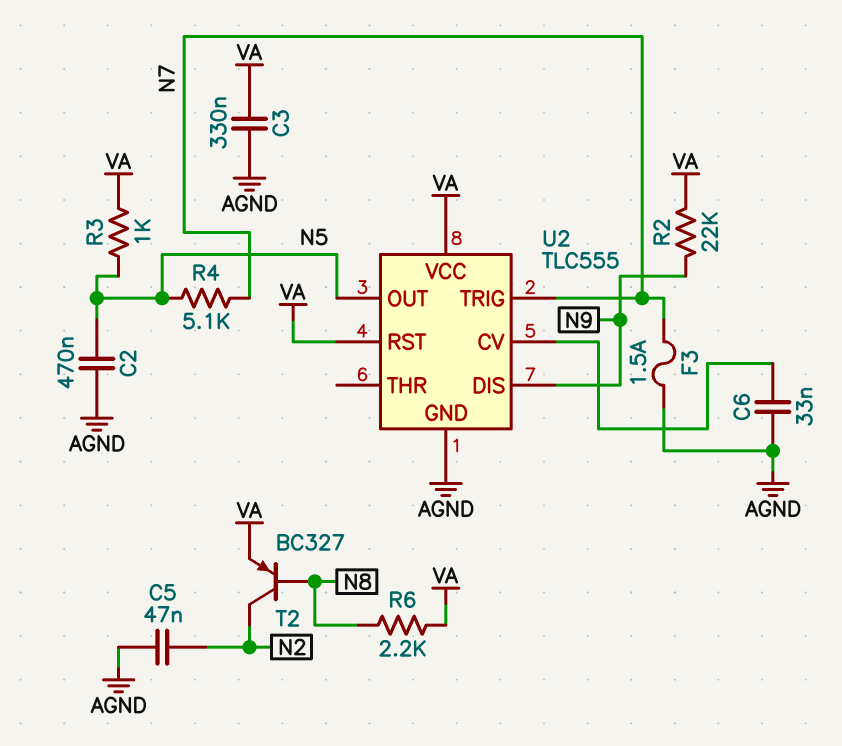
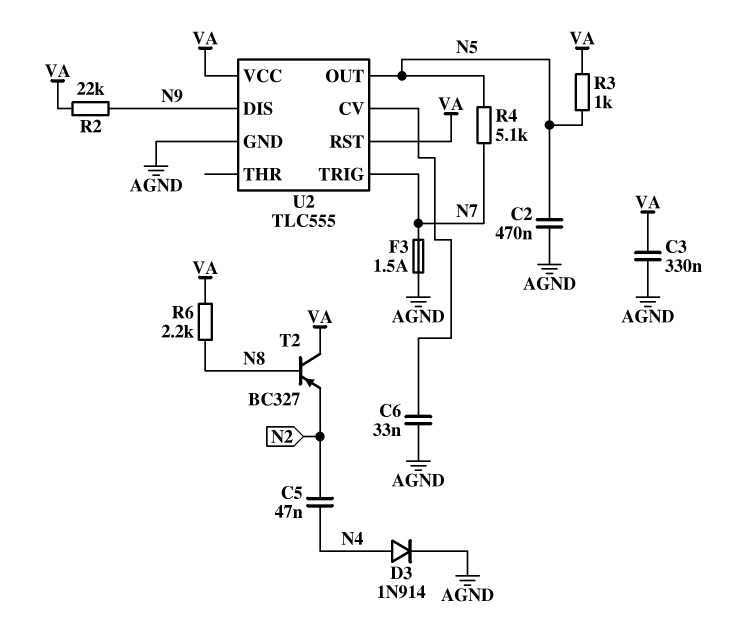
C5: 47nF (AGND, N2) -> 47nF (N2, N4)
D3: none -> diode 1N914 (A N4, K AGND)
T2: PNP BC327 (B N8, C N2, E VA) -> PNP BC327 (B N8, C VA, E N2)

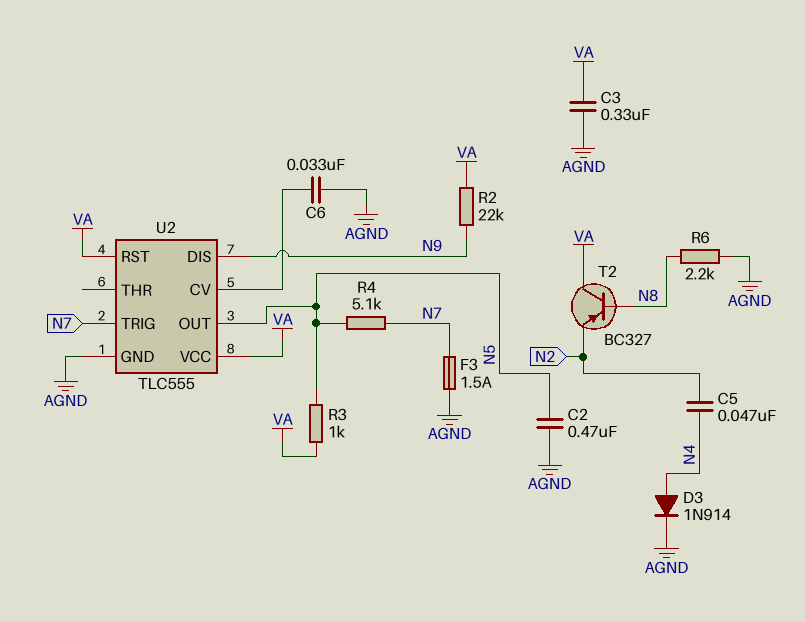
R6: 2.2k (N8, VA) -> 2.2k (AGND, N8)

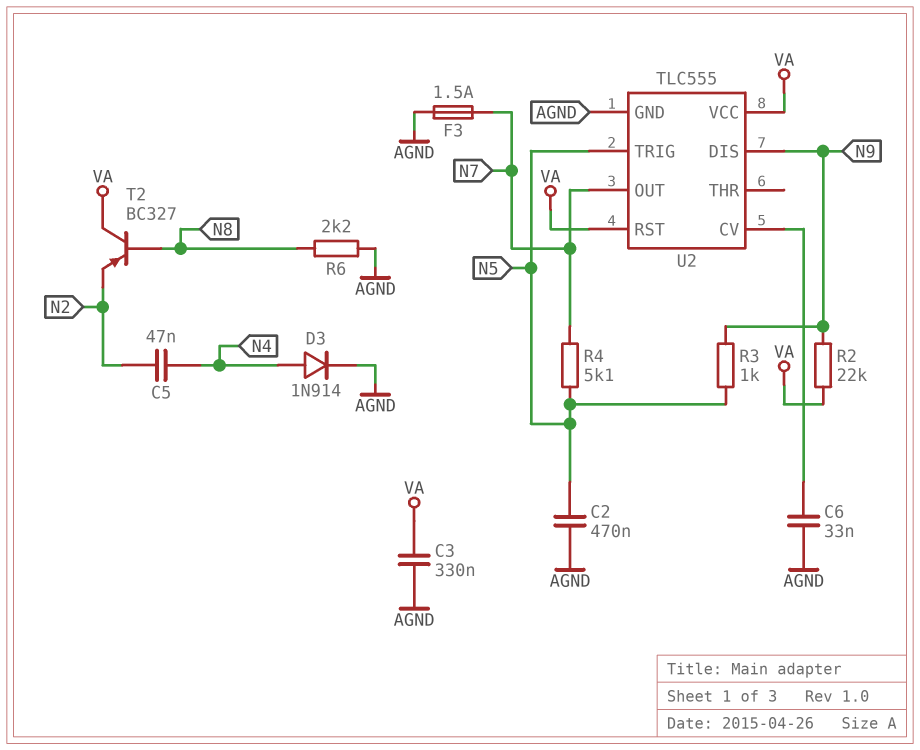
R3: 1k (N5, VA) -> 1k (N5, N9)
U2 pin OUT: N5 -> N7
U2 pin TRIG: N7 -> N5

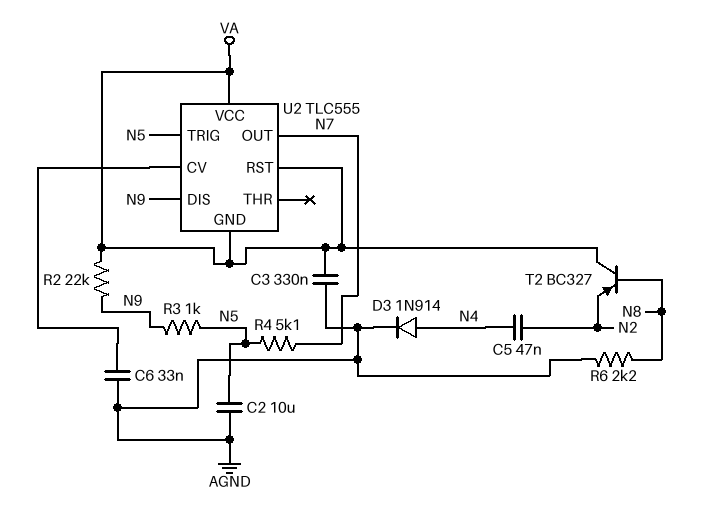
C2: 470nF (AGND, N5) -> 10uF (AGND, N5)
F3: 1.5A (AGND, N7) -> none
U2 pin GND: AGND -> VA

